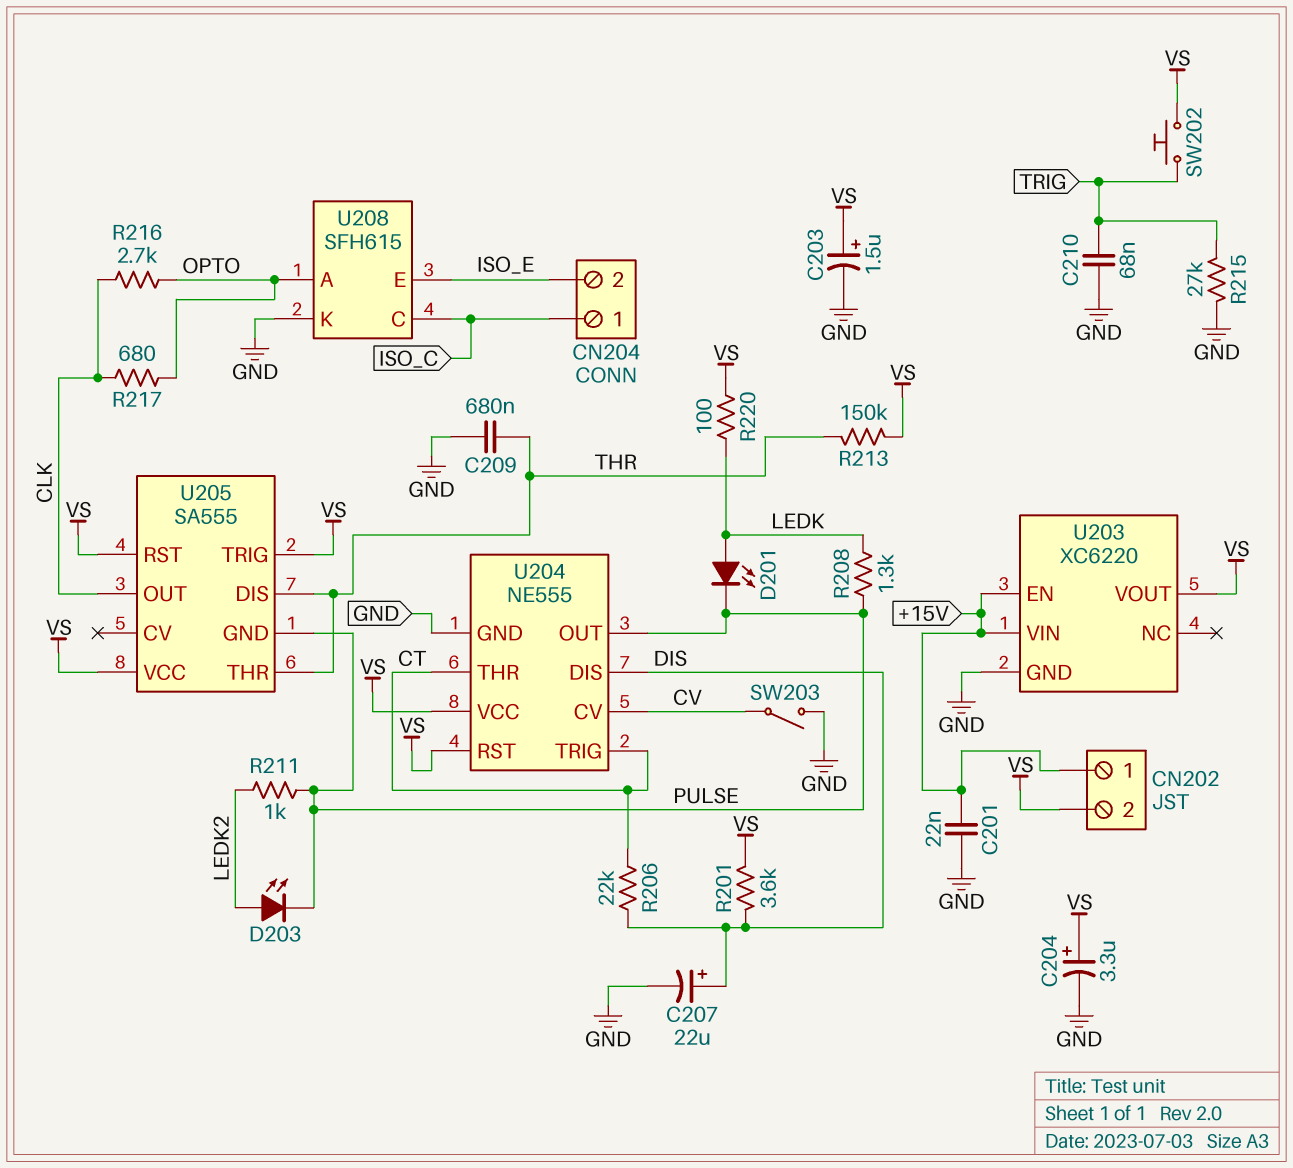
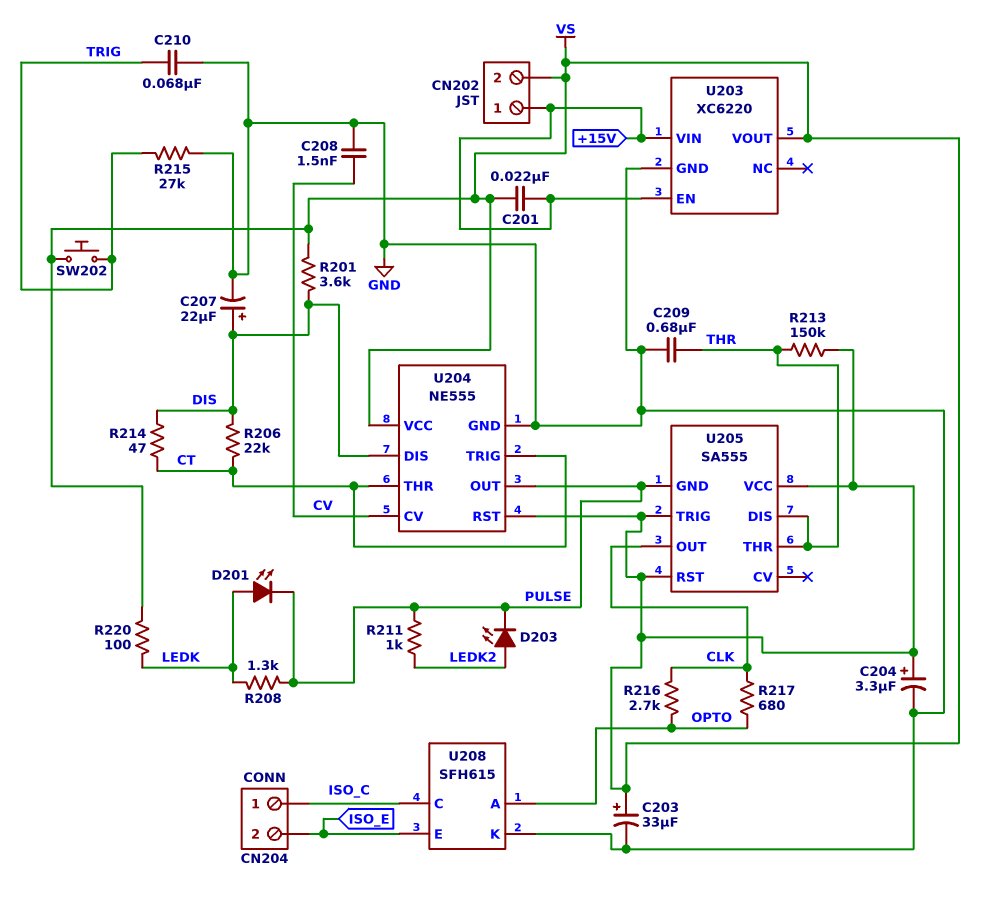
C201: 22nF (+15V, GND) -> 22nF (+15V, VS)
C203: 1.5uF (plus VS, minus GND) -> 33uF (plus VS, minus GND)
C208: none -> 1.5nF (CV, GND)
R214: none -> 47 (CT, DIS)
SW203: switch (CV, GND) -> none

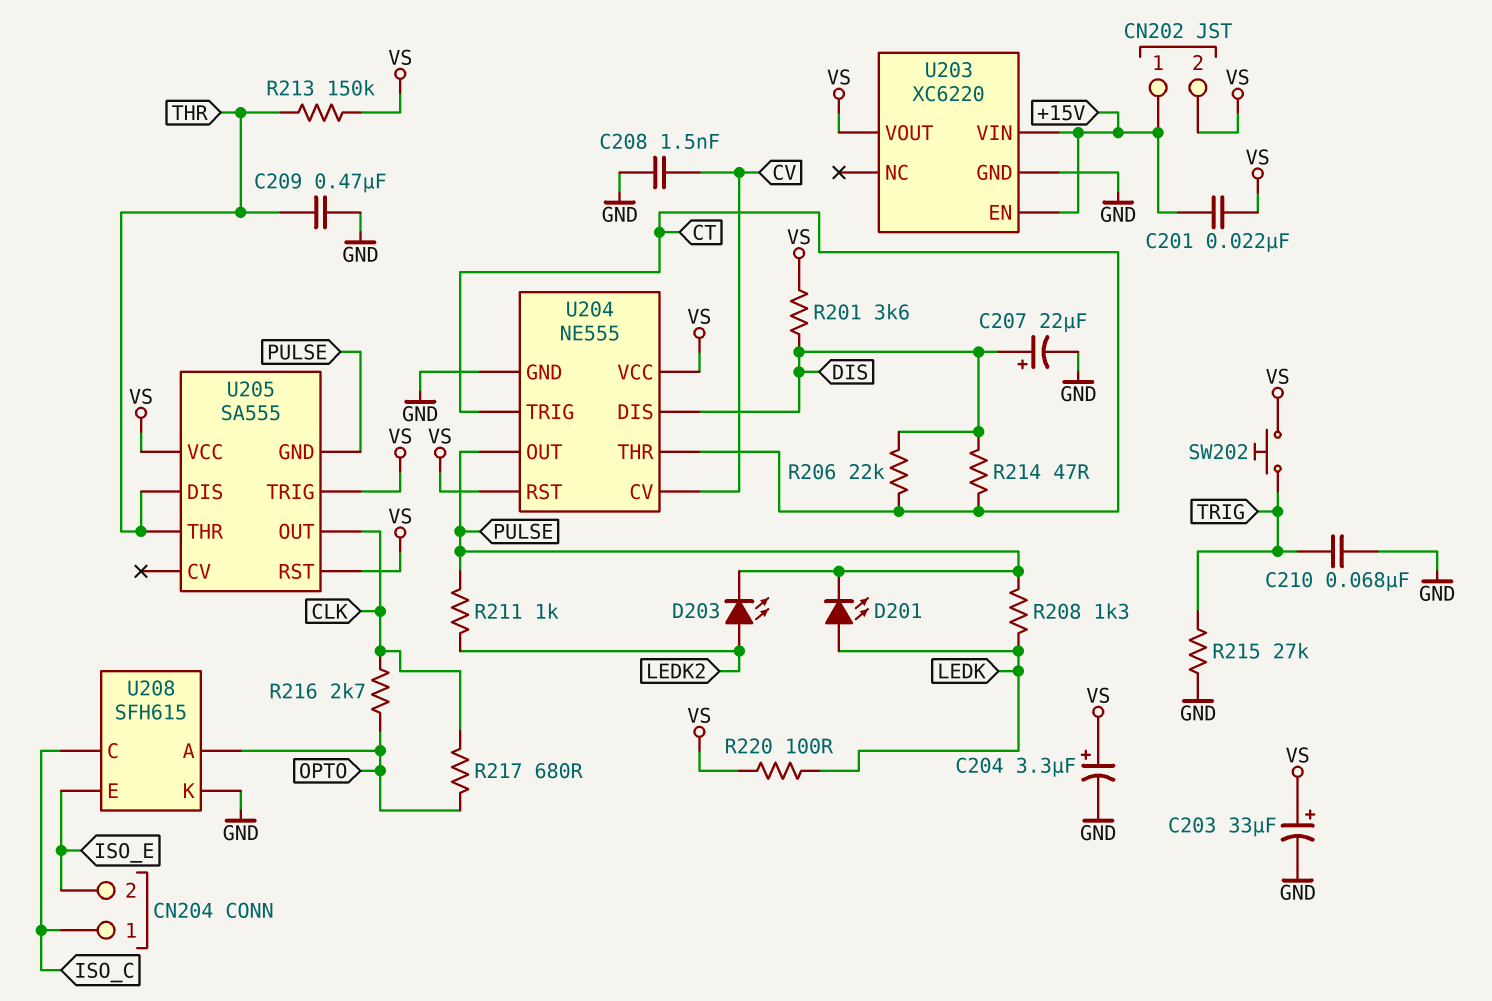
C209: 680nF (GND, THR) -> 470nF (GND, THR)

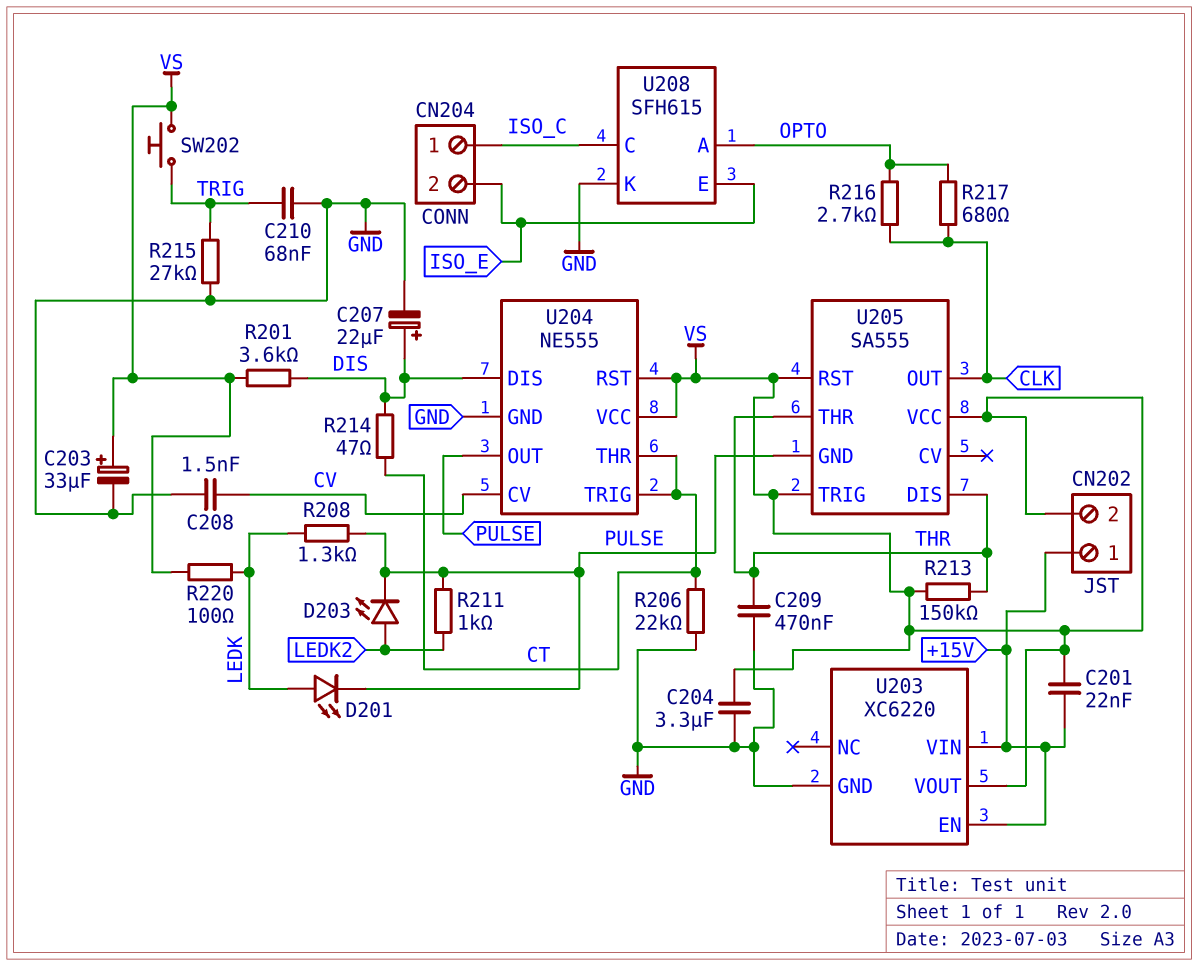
C204: 3.3uF (plus VS, minus GND) -> 3.3uF (GND, VS)
R206: 22k (CT, DIS) -> 22k (CT, GND)

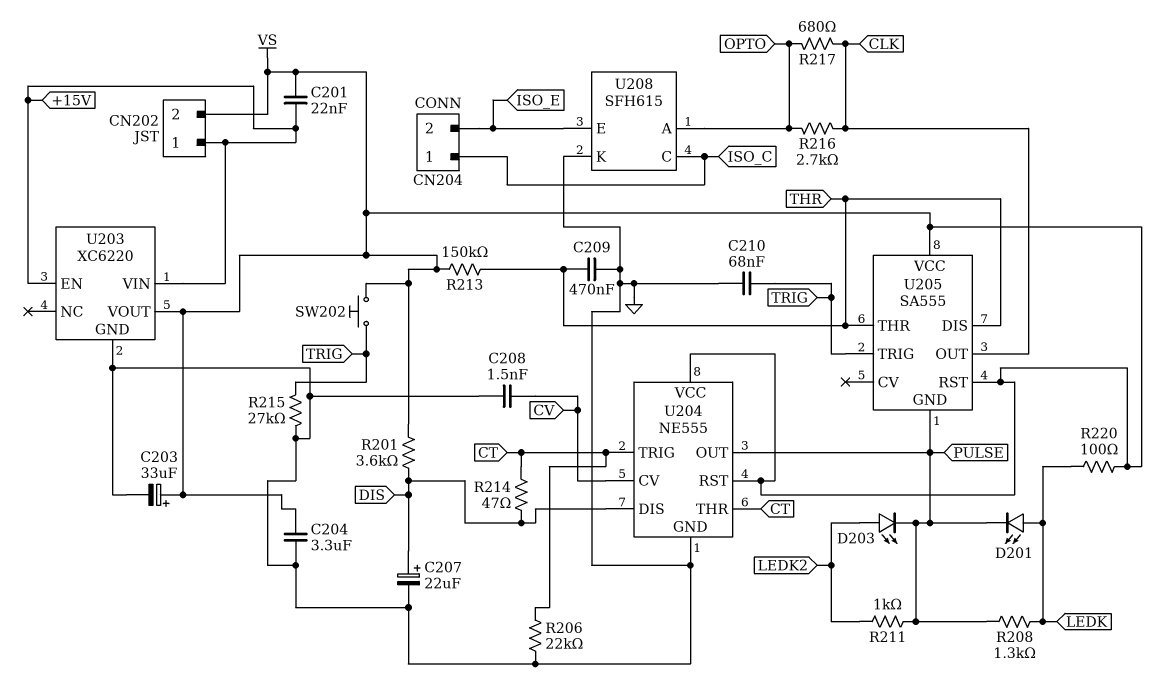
U205 pin TRIG: VS -> TRIG

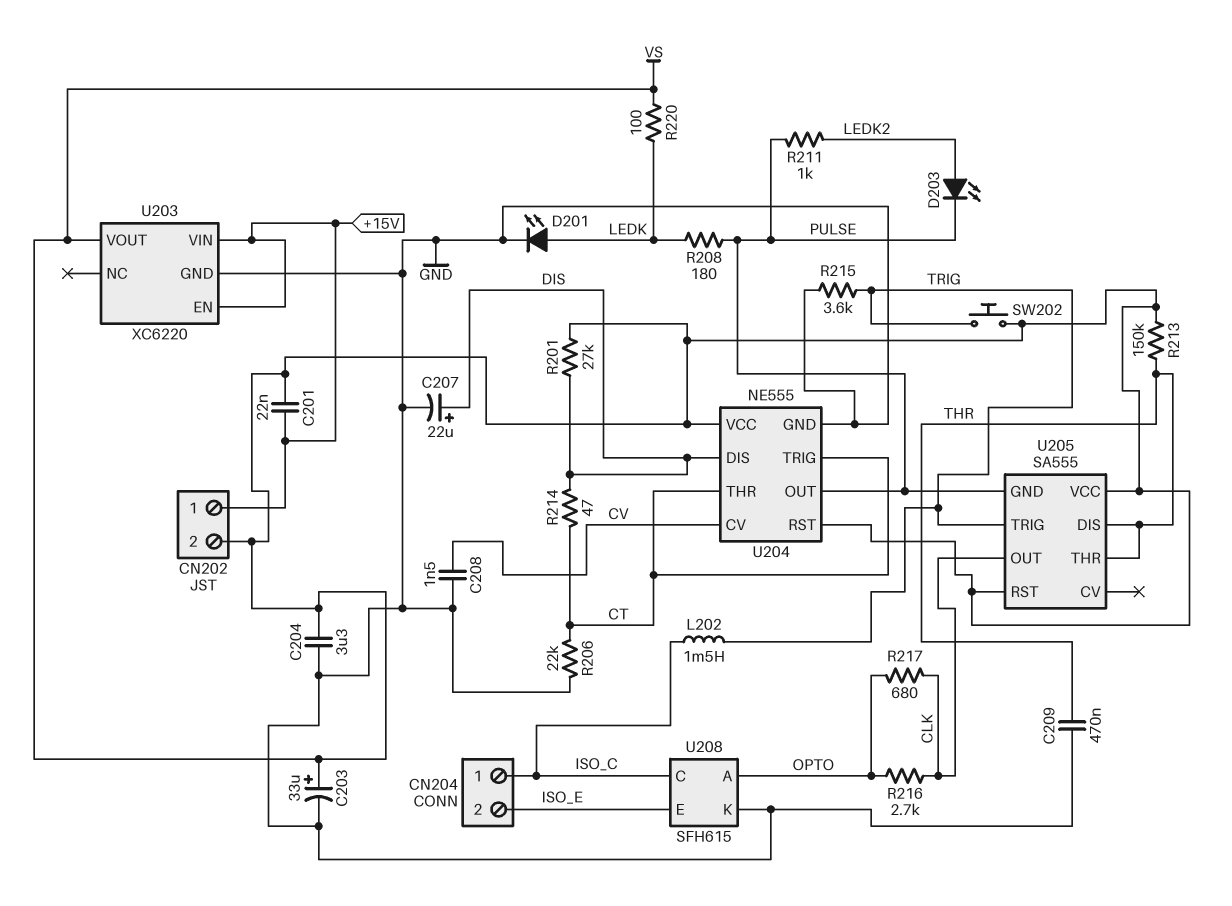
C210: 68nF (GND, TRIG) -> none
D201: LED (A LEDK, K PULSE) -> LED (A LEDK, K GND)
L202: none -> 1.5mH (ISO_C, TRIG)
R201: 3.6k (DIS, VS) -> 27k (DIS, VS)
R208: 1.3k (LEDK, PULSE) -> 180 (LEDK, PULSE)
R215: 27k (GND, TRIG) -> 3.6k (GND, TRIG)

